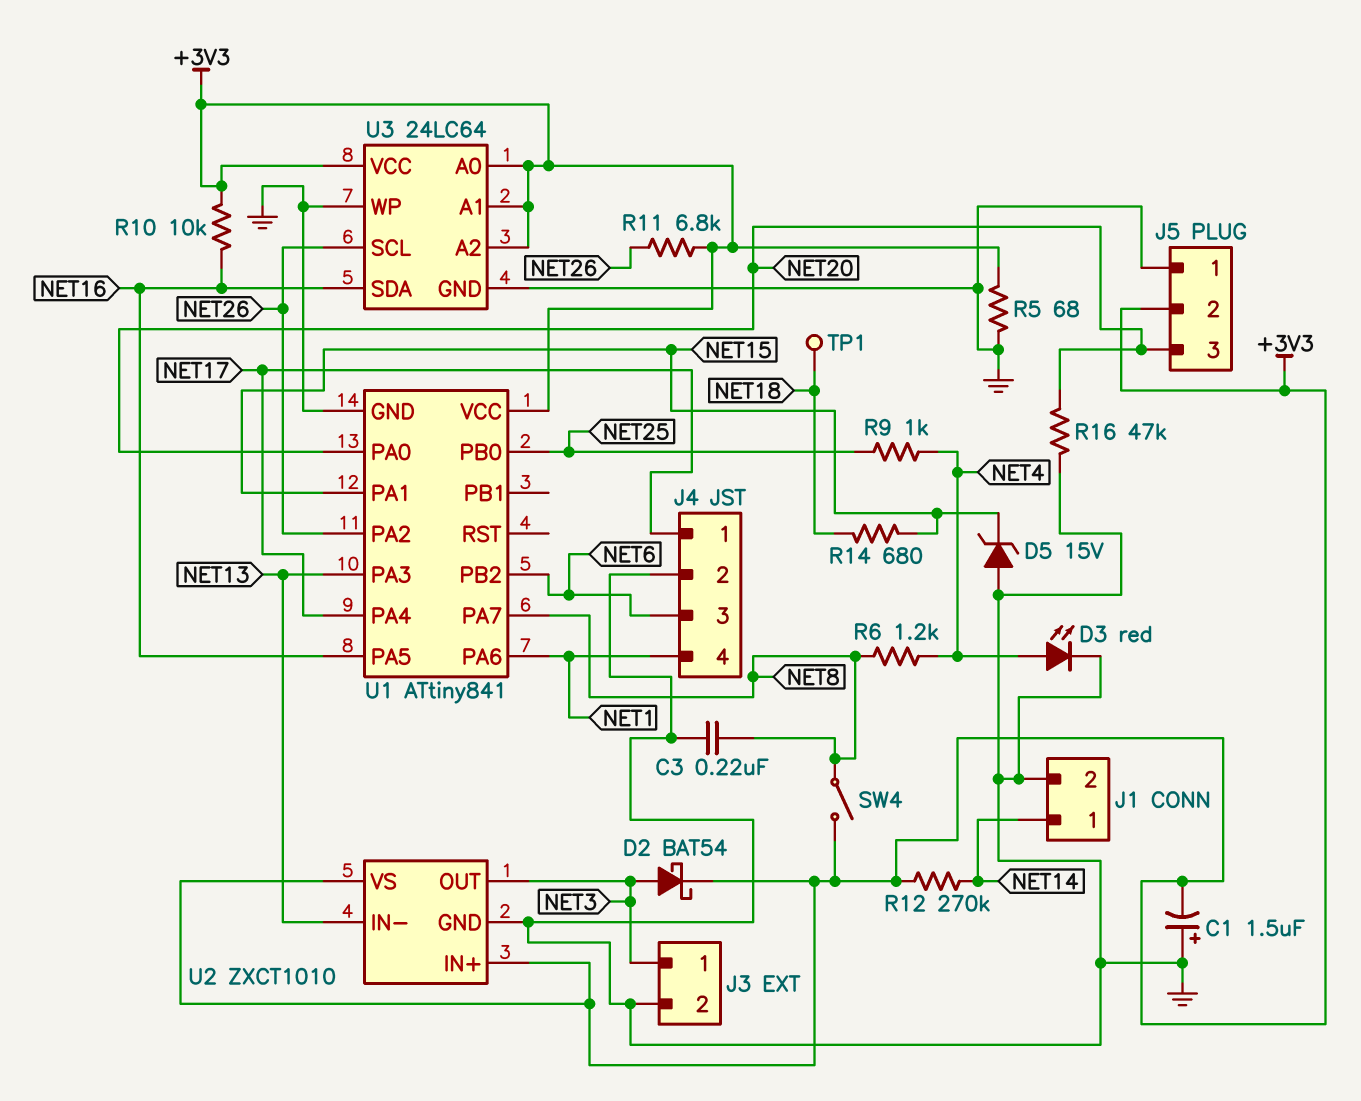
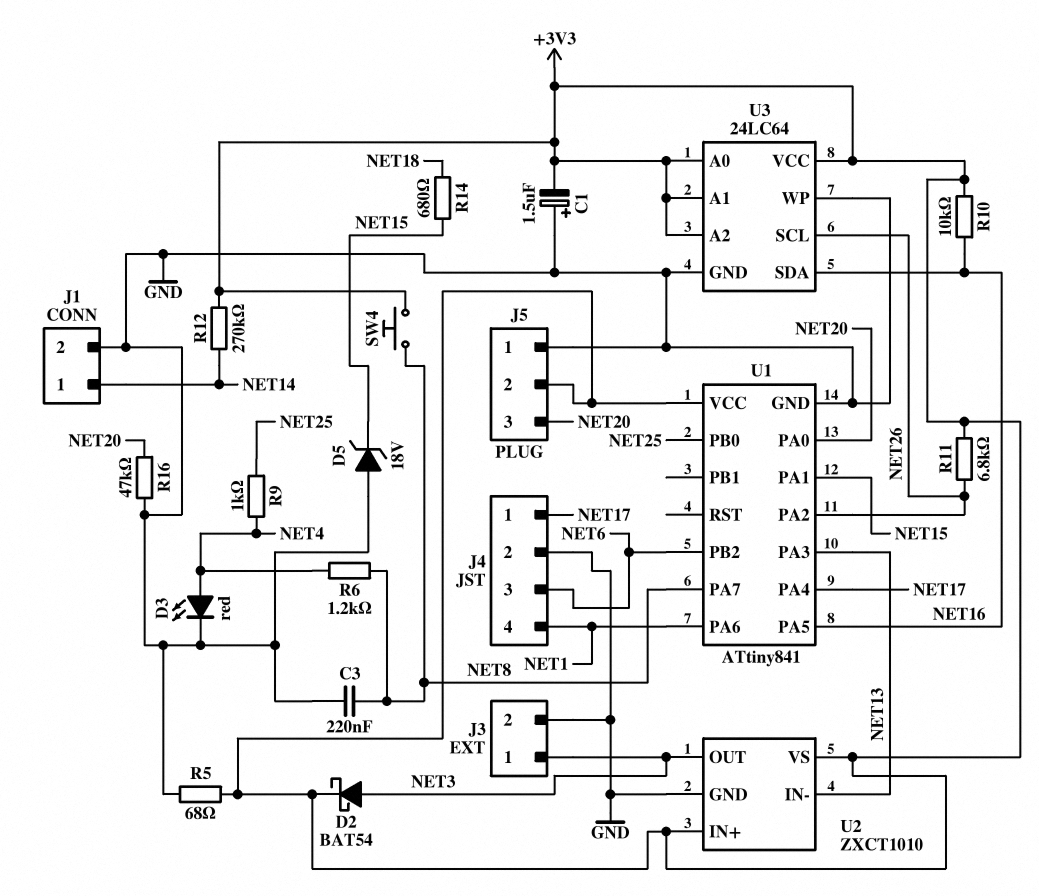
D5: zener 15V (A GND, K NET15) -> zener 18V (A GND, K NET15)
SW4: switch (+3V3, NET8) -> button (+3V3, NET8)
TP1: test point (NET18) -> none

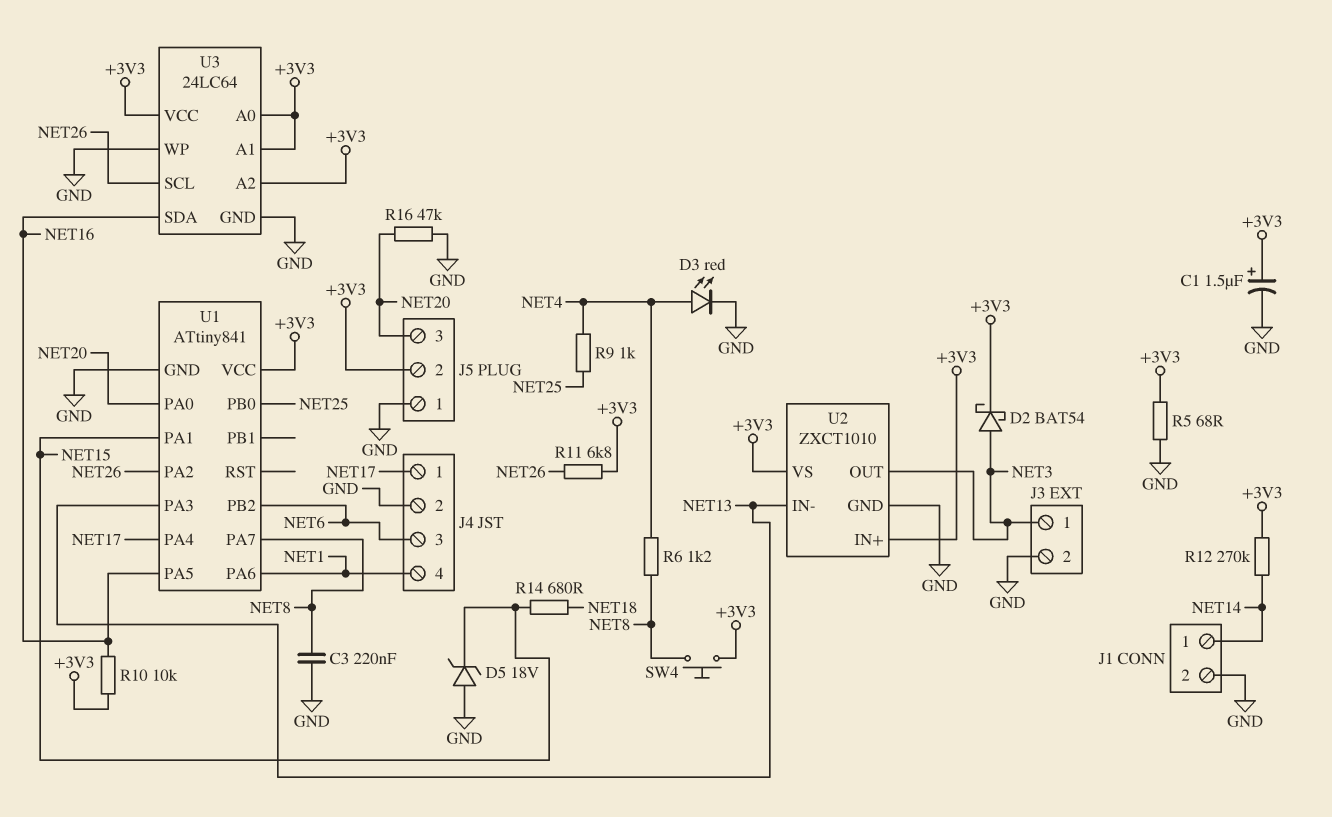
C1: 1.5uF (plus GND, minus +3V3) -> 1.5uF (plus +3V3, minus GND)

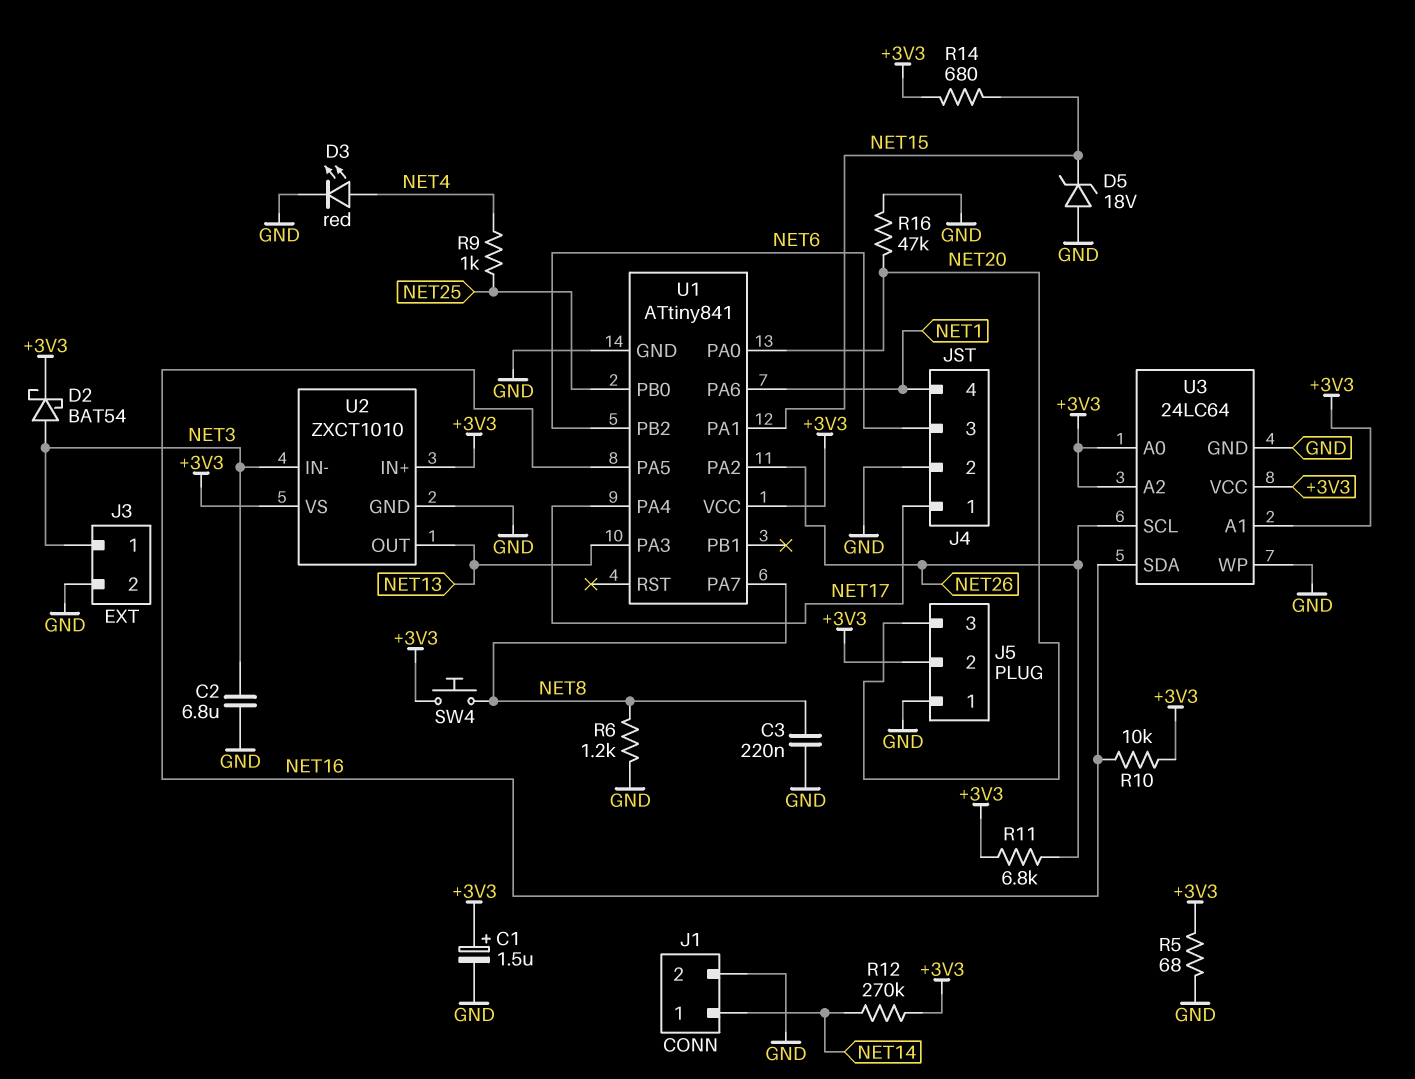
C2: none -> 6.8uF (GND, NET3)
R6: 1.2k (NET4, NET8) -> 1.2k (GND, NET8)
R14: 680 (NET15, NET18) -> 680 (+3V3, NET15)
U2 pin IN-: NET13 -> NET3
U2 pin OUT: NET3 -> NET13

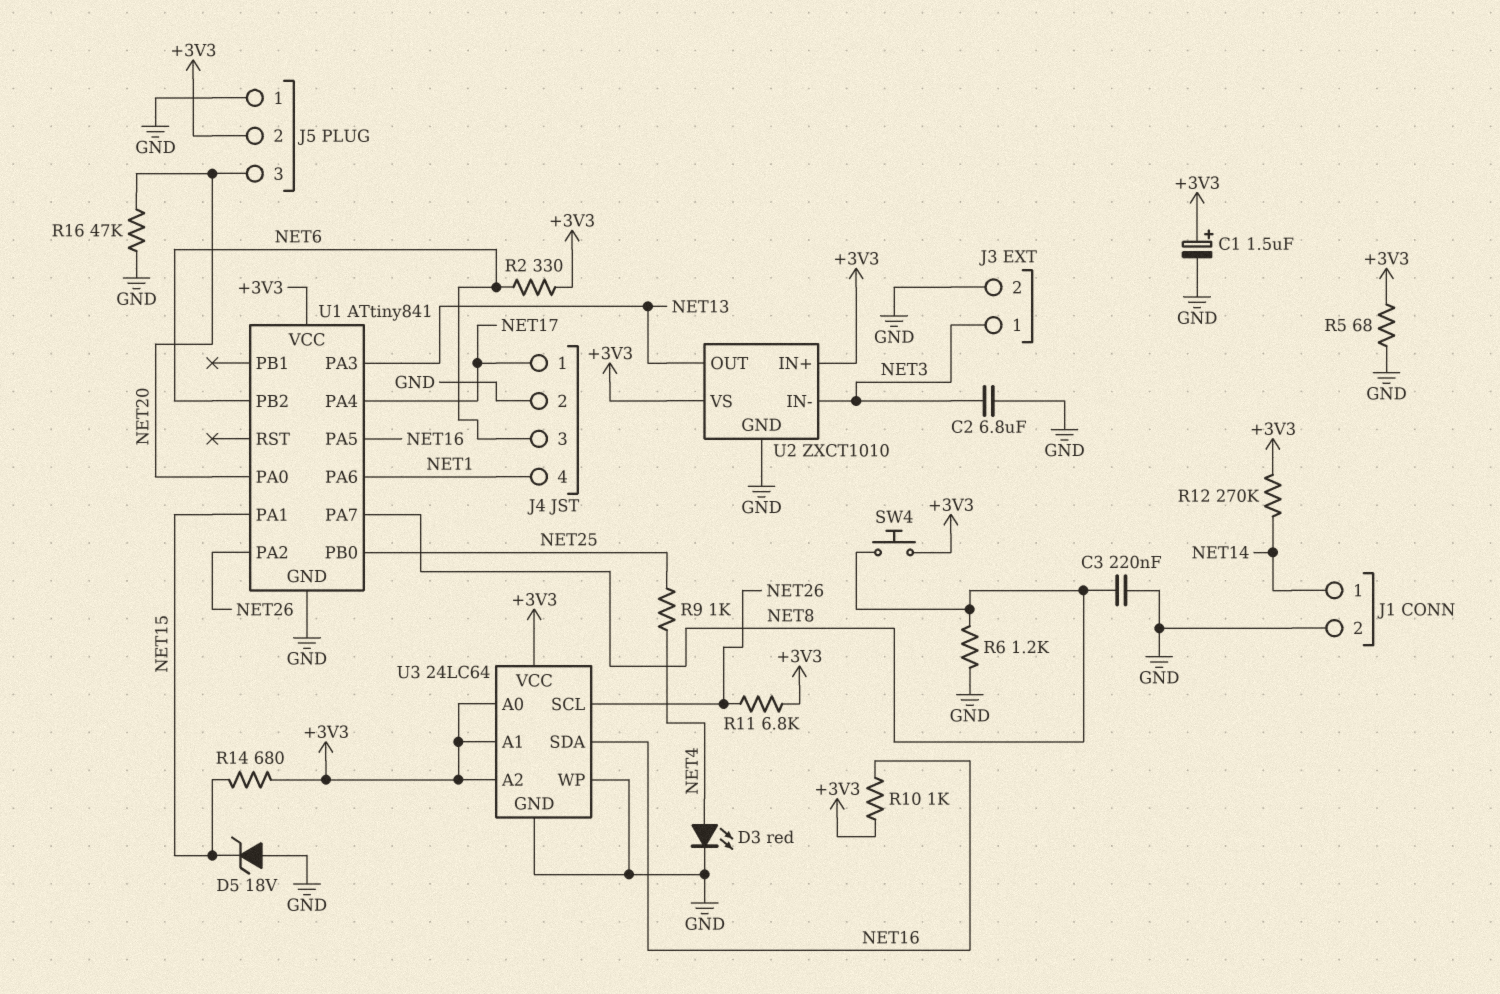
D2: schottky BAT54 (A NET3, K +3V3) -> none
R2: none -> 330 (+3V3, NET6)
R10: 10k (+3V3, NET16) -> 1k (+3V3, NET16)

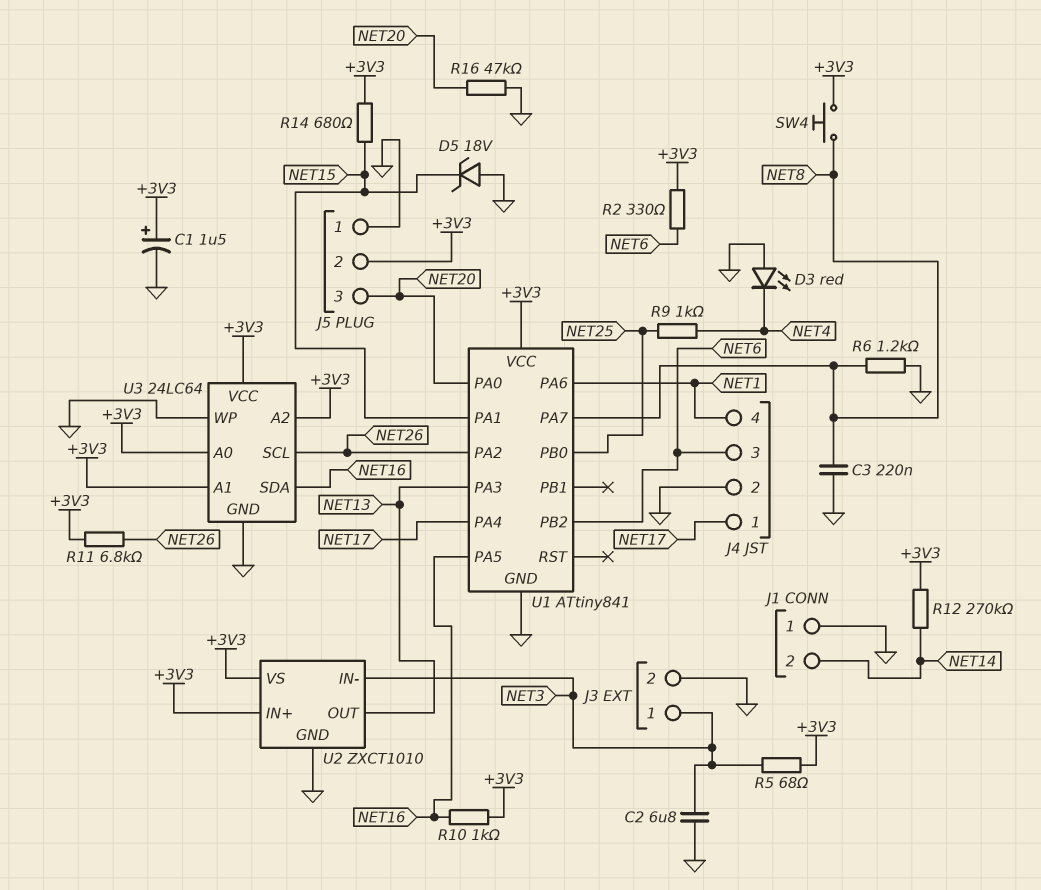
D3: LED red (A NET4, K GND) -> LED red (A GND, K NET4)
J1 pin 1: NET14 -> GND
J1 pin 2: GND -> NET14
R5: 68 (+3V3, GND) -> 68 (+3V3, NET3)

